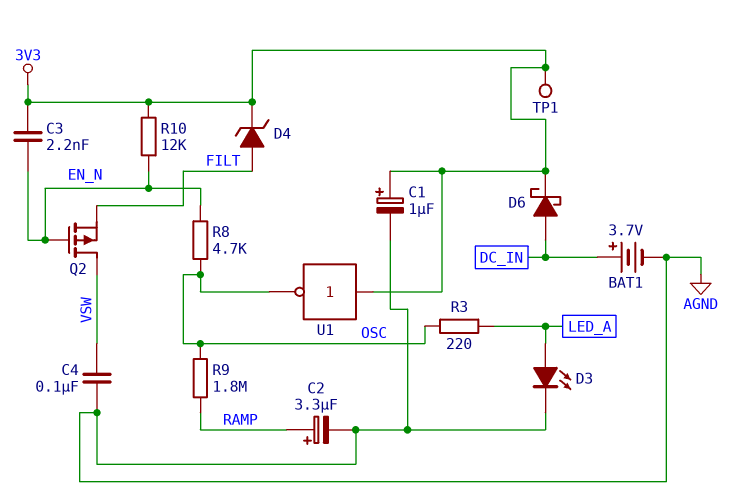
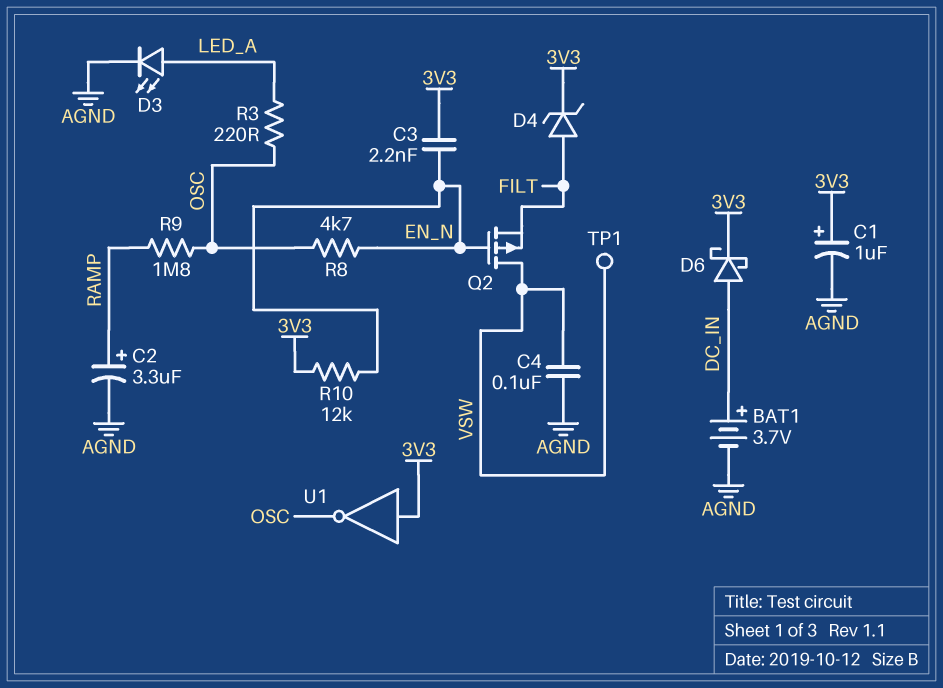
TP1: test point (3V3) -> test point (VSW)

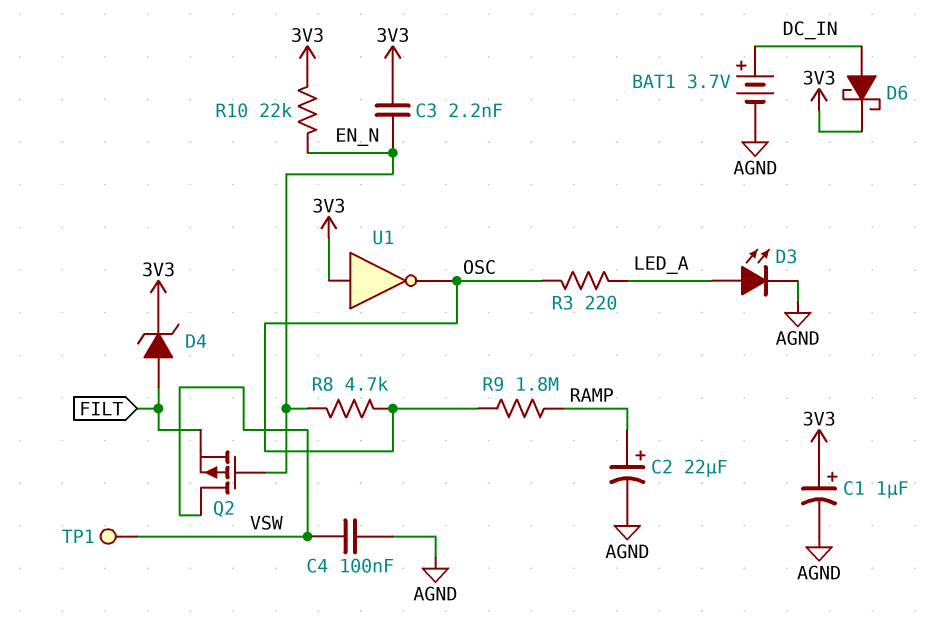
C2: 3.3uF (plus RAMP, minus AGND) -> 22uF (plus RAMP, minus AGND)
R10: 12k (3V3, EN_N) -> 22k (3V3, EN_N)

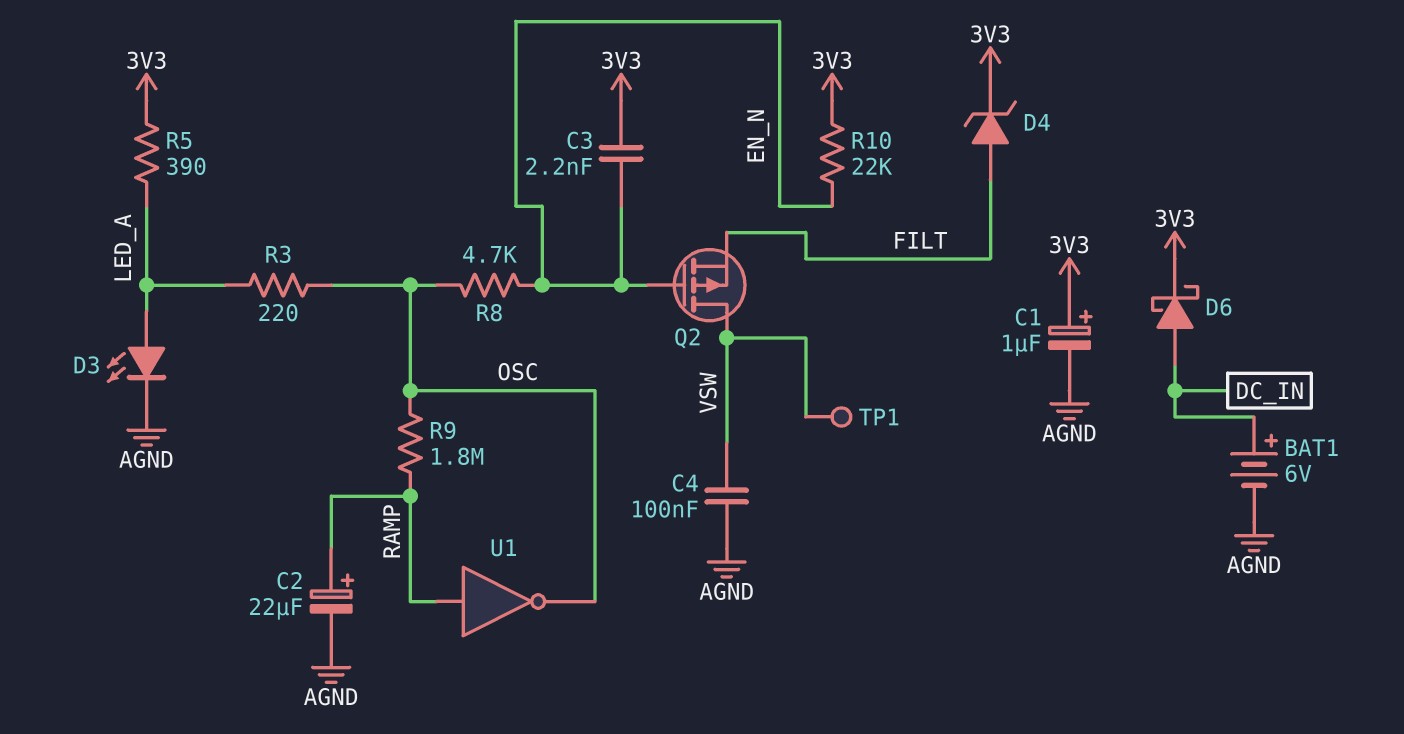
BAT1: 3.7V (plus DC_IN, minus AGND) -> 6V (plus DC_IN, minus AGND)
R5: none -> 390 (3V3, LED_A)
U1: NOT (in 3V3, out OSC) -> NOT (in RAMP, out OSC)

